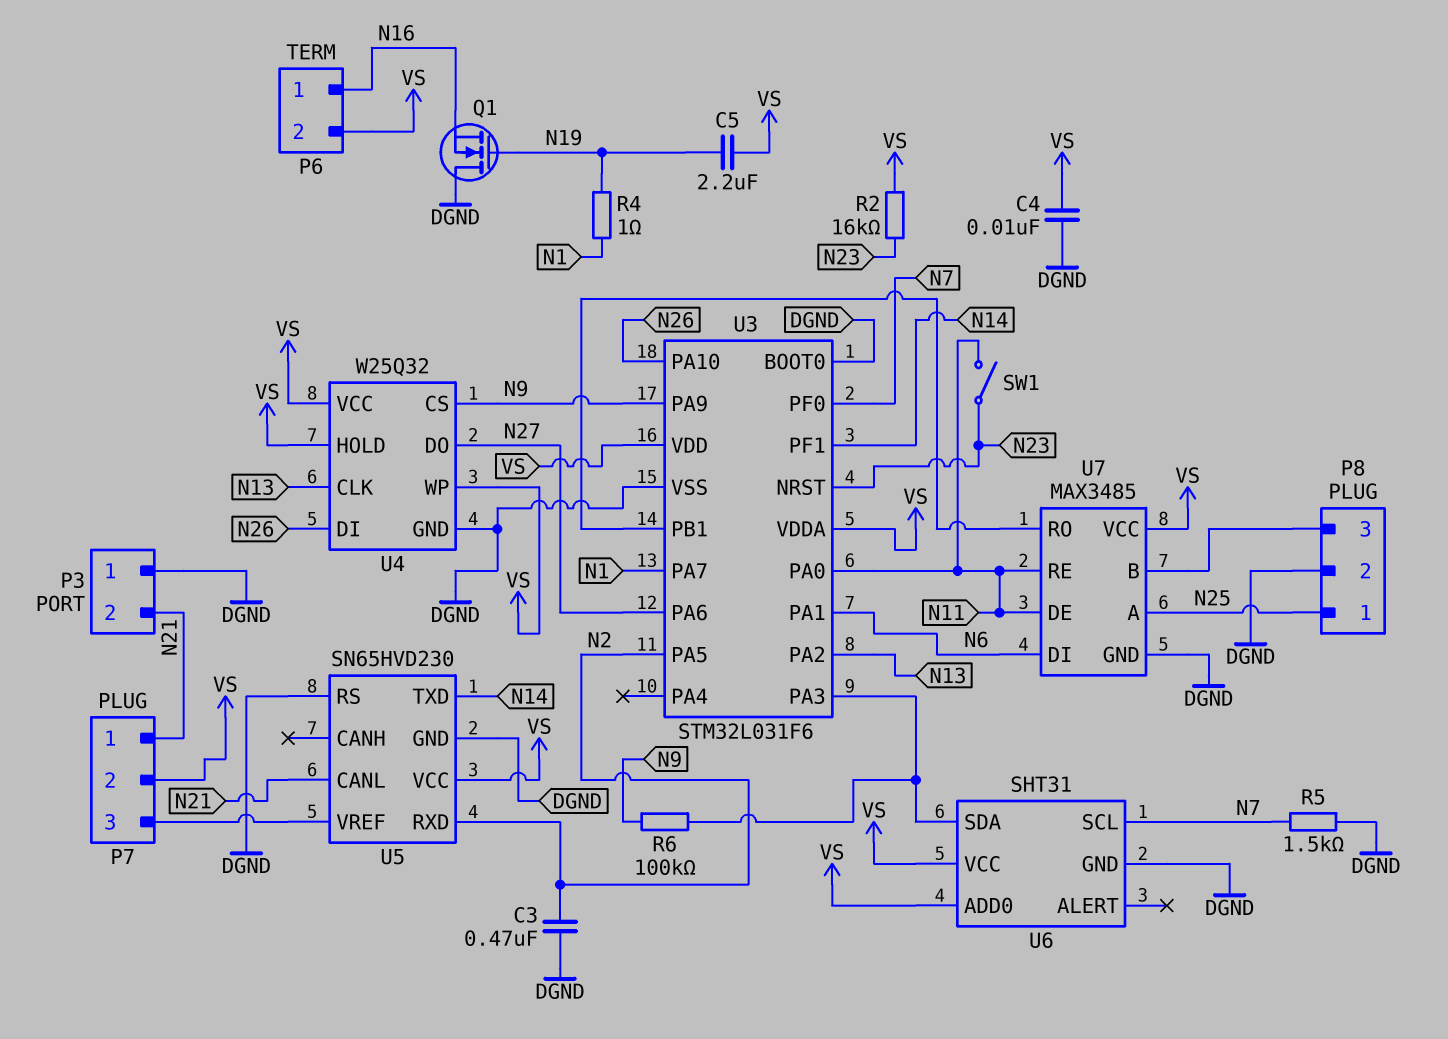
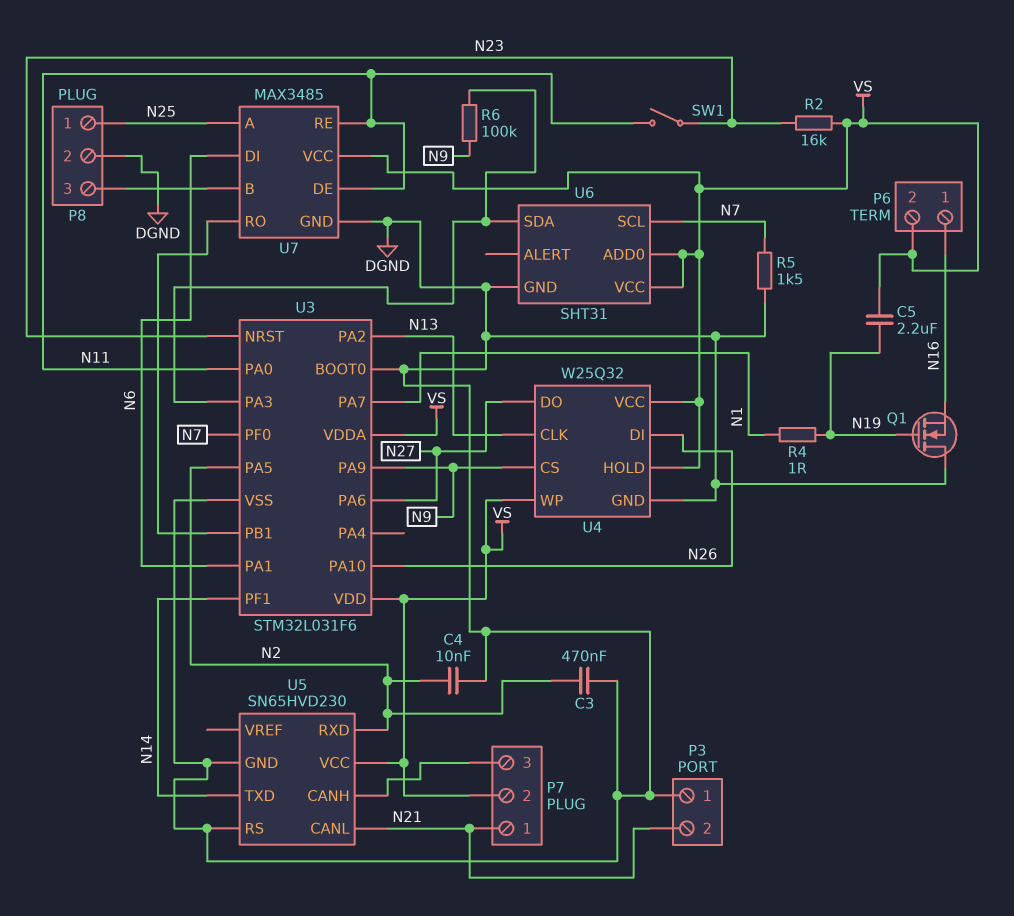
C4: 10nF (DGND, VS) -> 10nF (DGND, N2)
U5 pin CANH: none -> P7/3
U5 pin VREF: P7/3 -> none

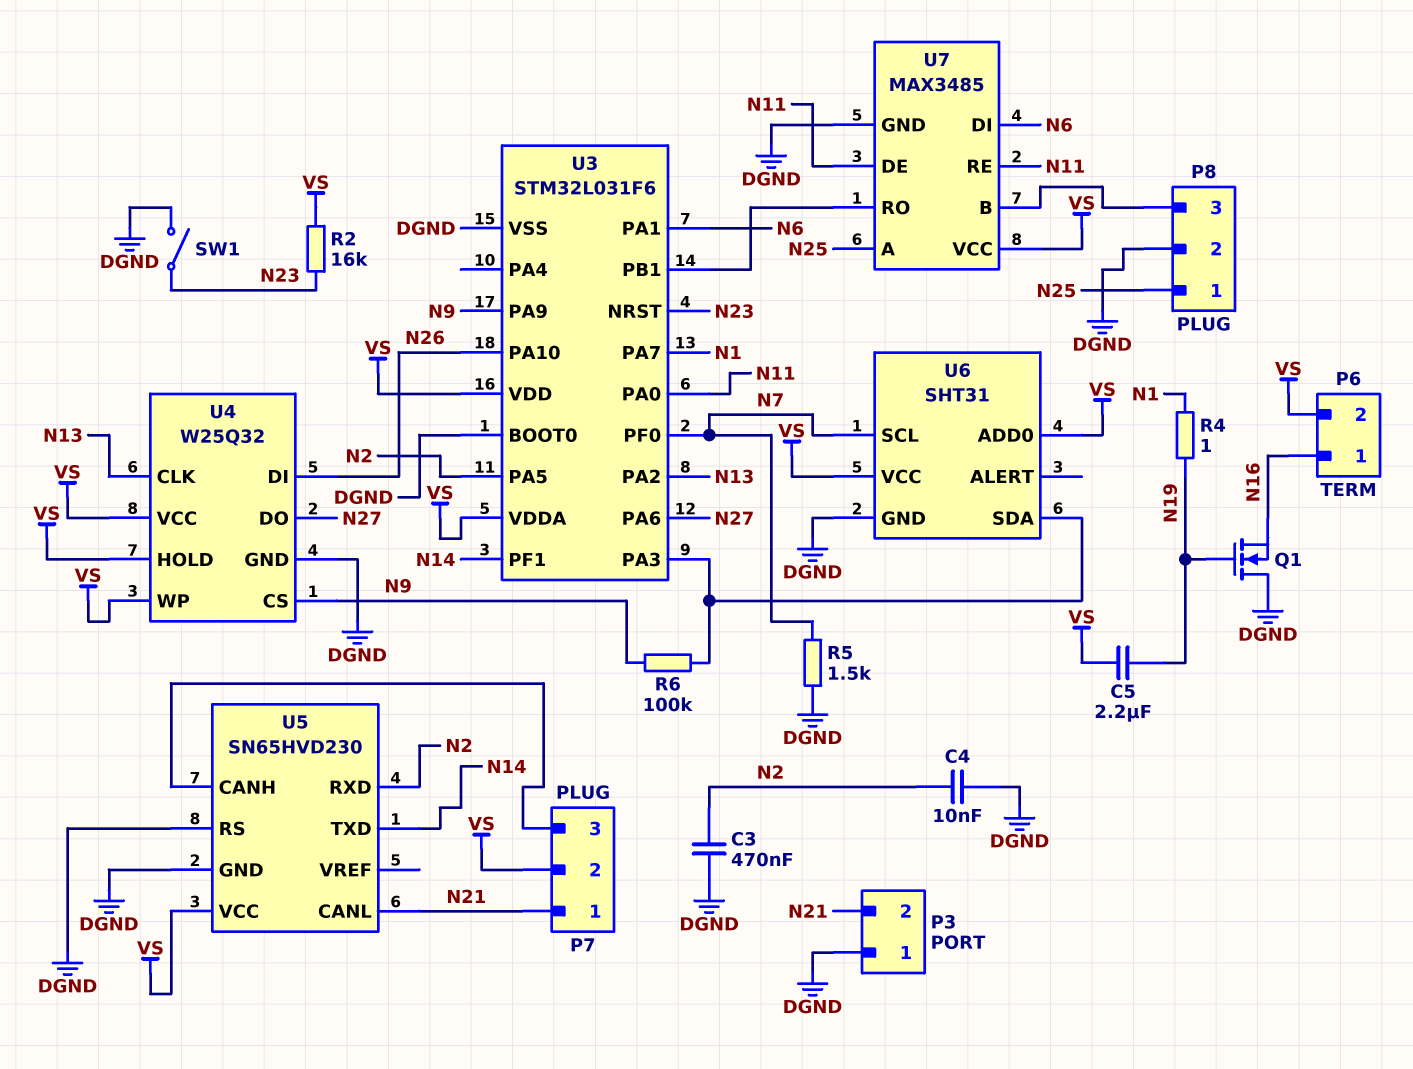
SW1: switch (N11, N23) -> switch (DGND, N23)

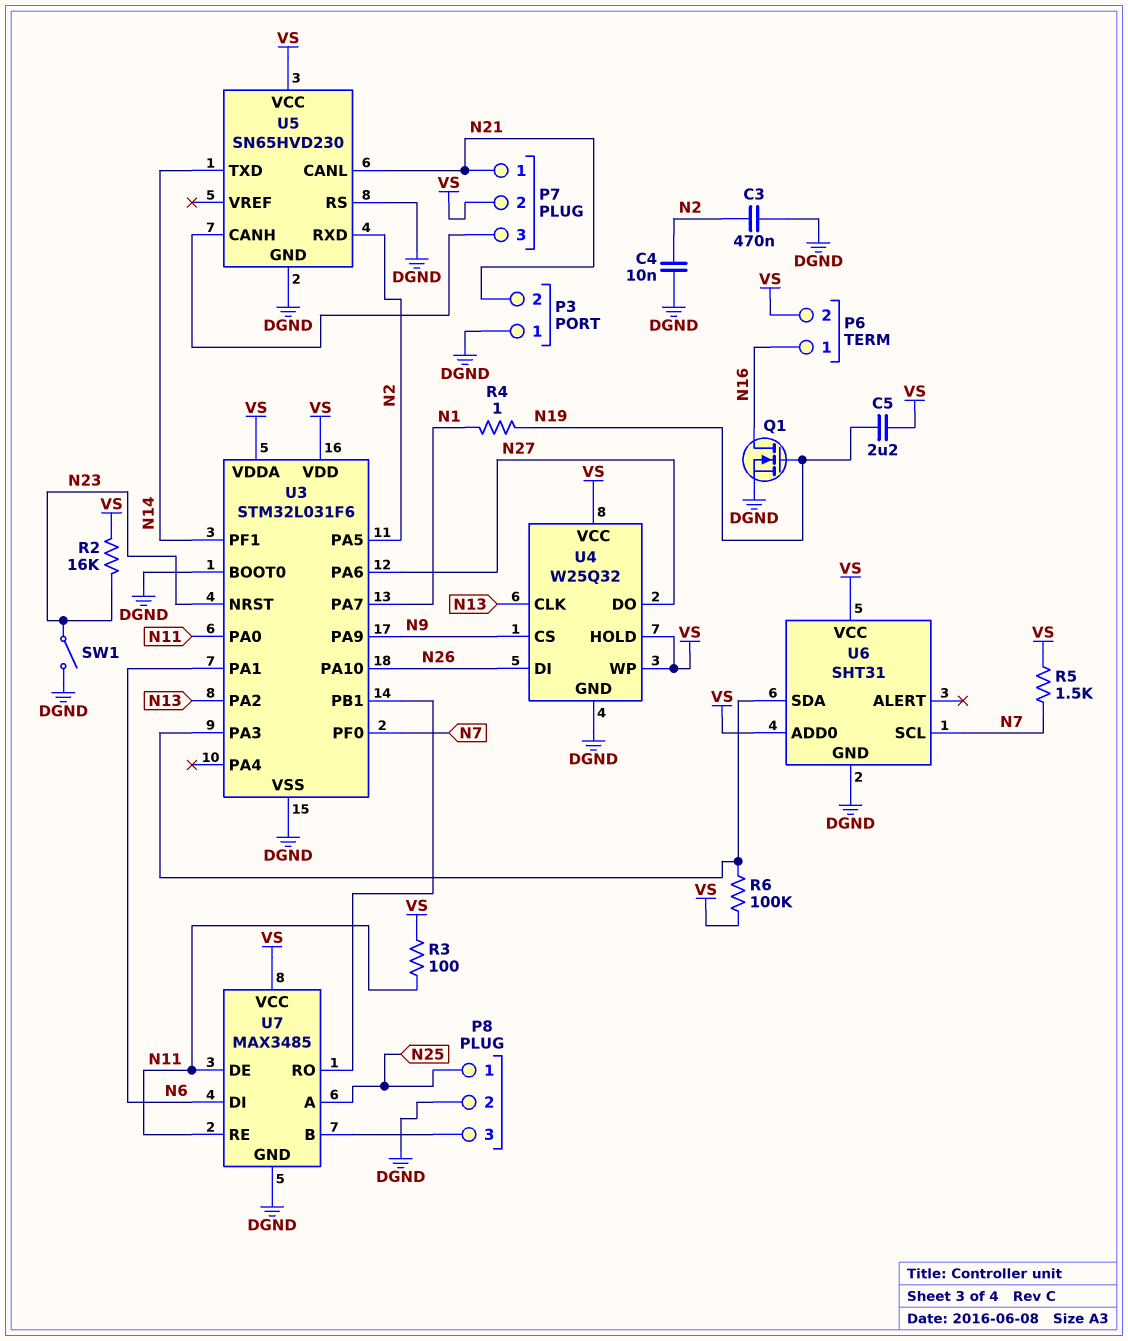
Q1: NMOS (G N19, D DGND, S N16) -> NMOS (G N19, D N16, S DGND)
R3: none -> 100 (N11, VS)
R5: 1.5k (DGND, N7) -> 1.5k (N7, VS)
R6: 100k (N9, U3/PA3) -> 100k (U3/PA3, VS)

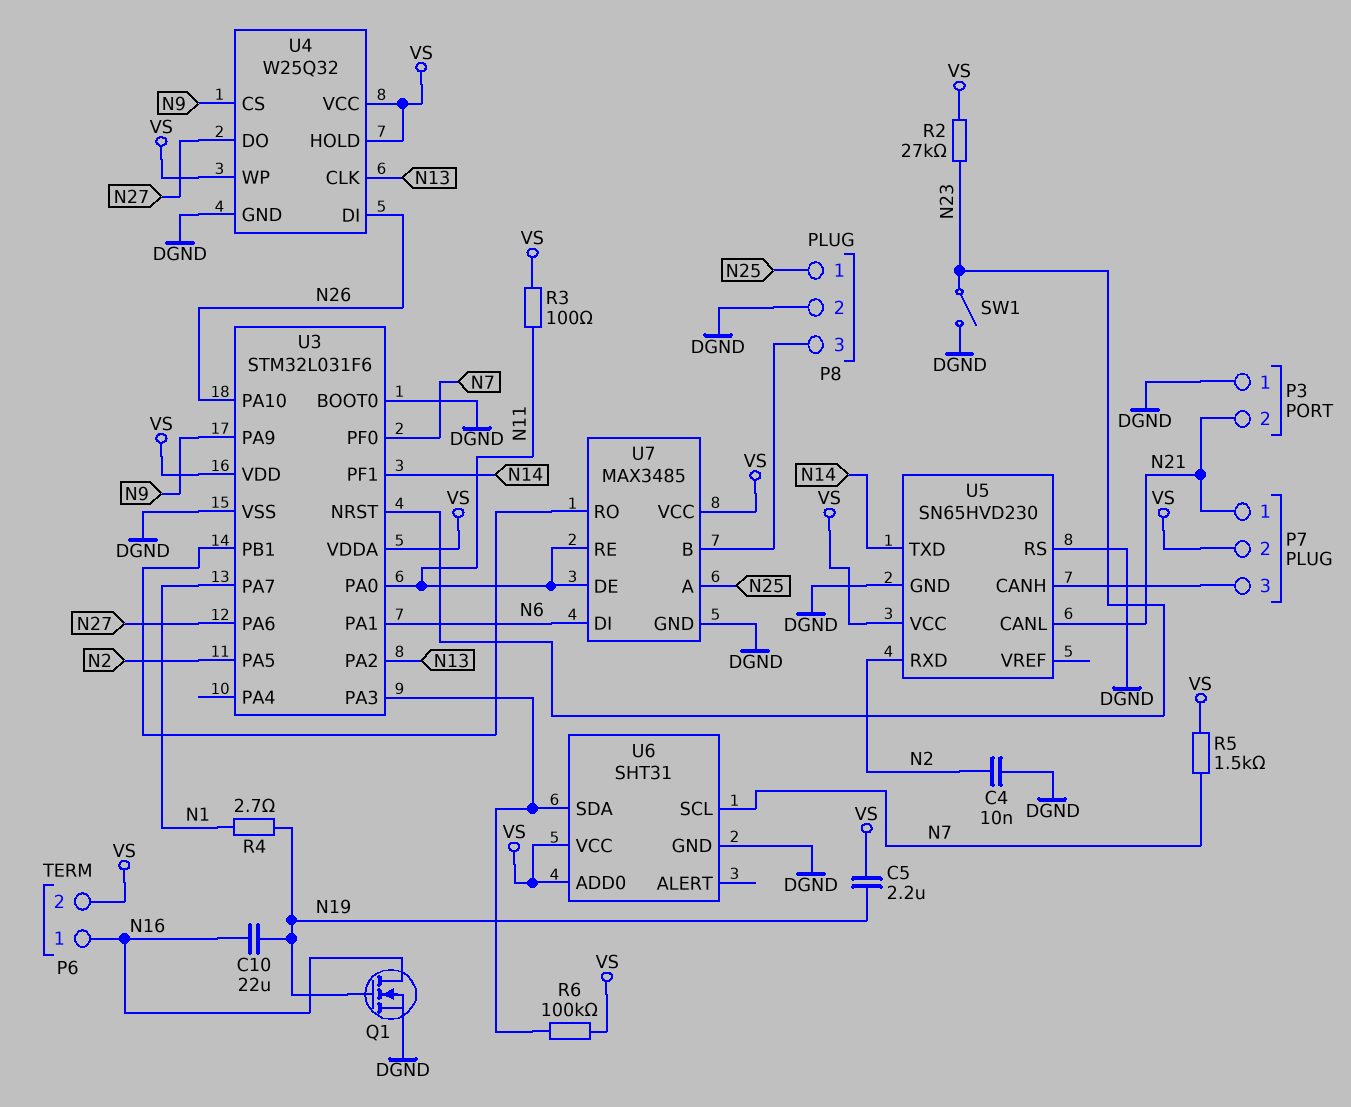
C3: 470nF (DGND, N2) -> none
C10: none -> 22uF (N16, N19)
R2: 16k (N23, VS) -> 27k (N23, VS)
R4: 1 (N1, N19) -> 2.7 (N1, N19)

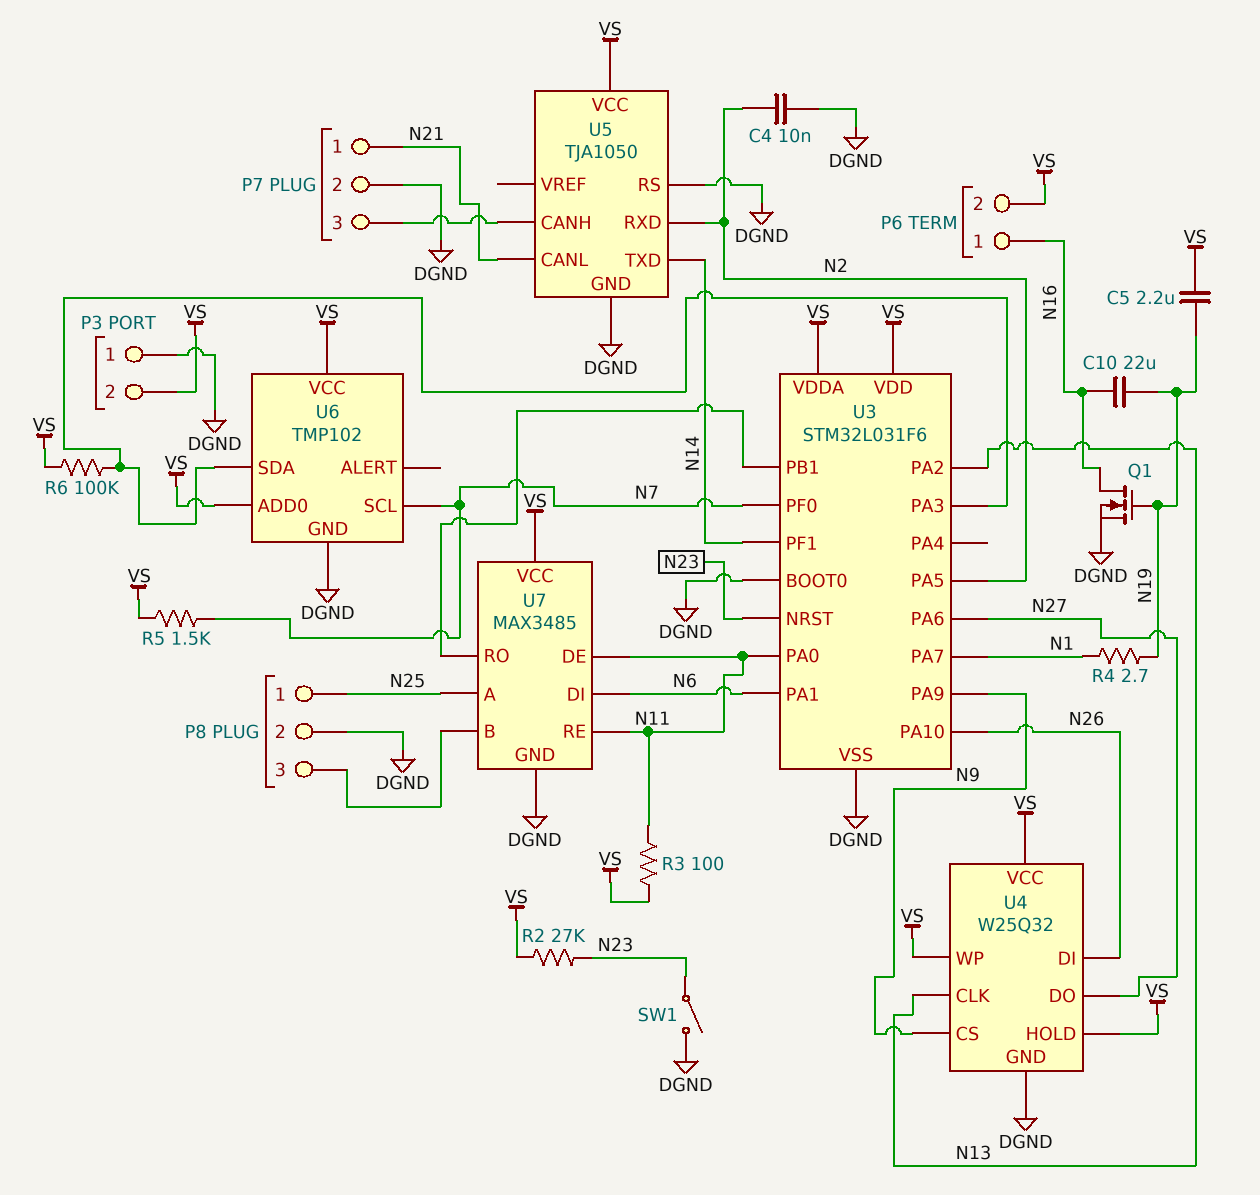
P3 pin 2: N21 -> VS
P7 pin 2: VS -> DGND
U5: SN65HVD230 -> TJA1050
U6: SHT31 -> TMP102

